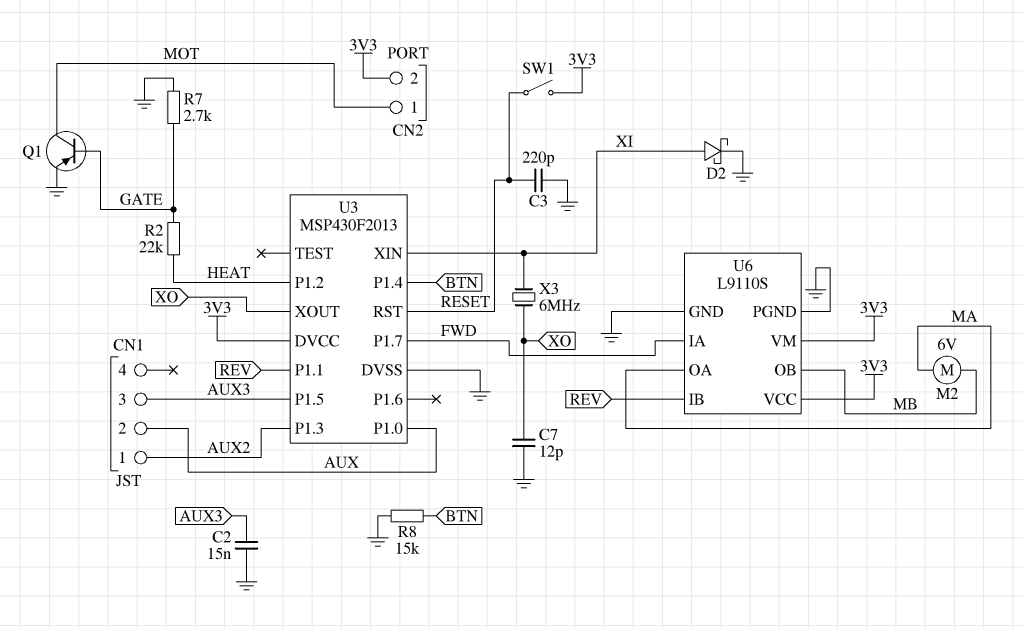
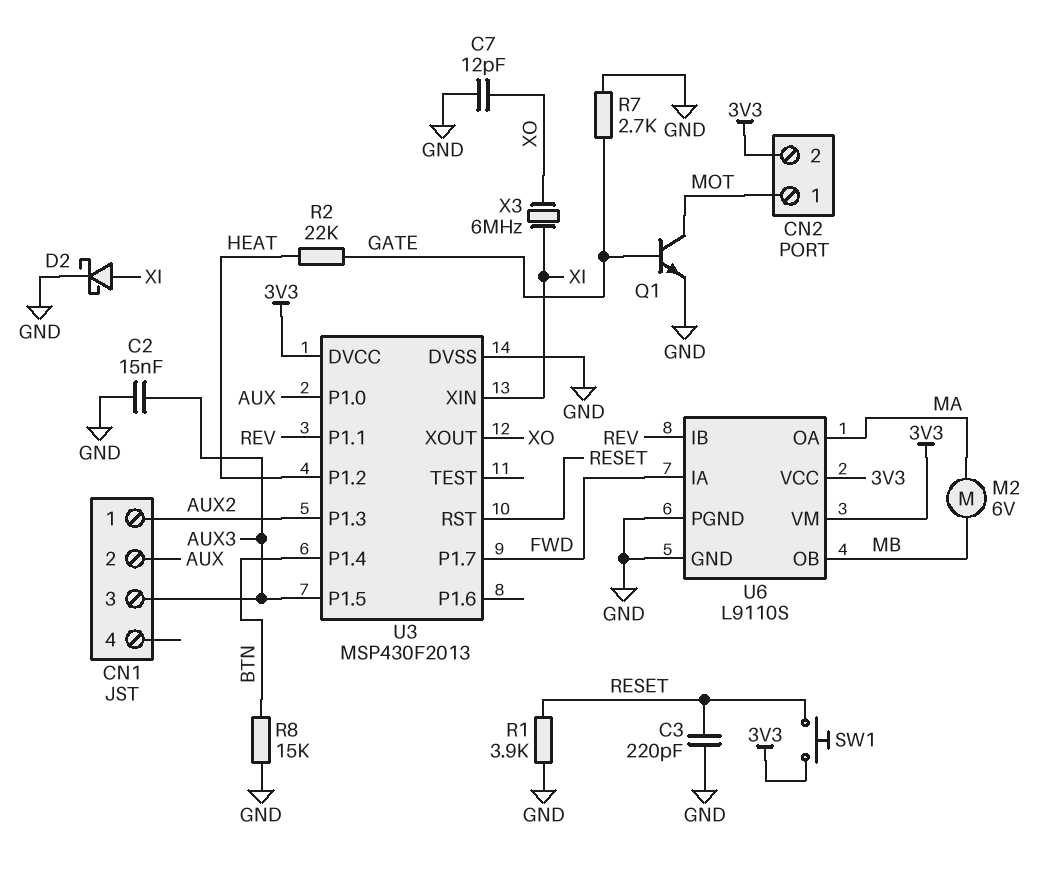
Q1: PNP (B GATE, C MOT, E GND) -> NPN (B GATE, C MOT, E GND)
R1: none -> 3.9k (GND, RESET)
SW1: switch (3V3, RESET) -> button (3V3, RESET)

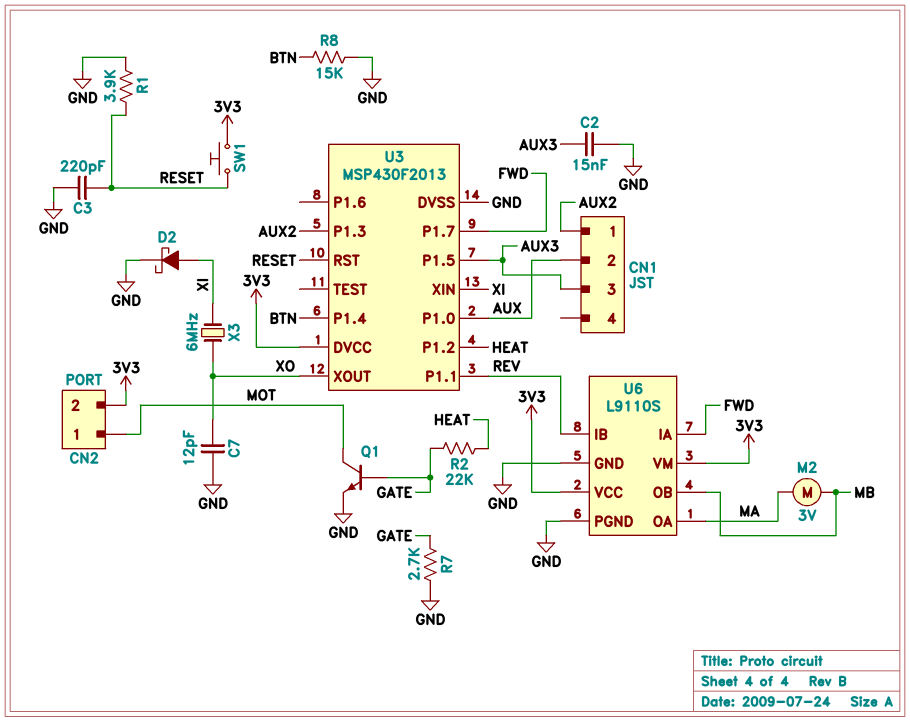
M2: motor 6V (MA, MB) -> motor 3V (MA, MB)

